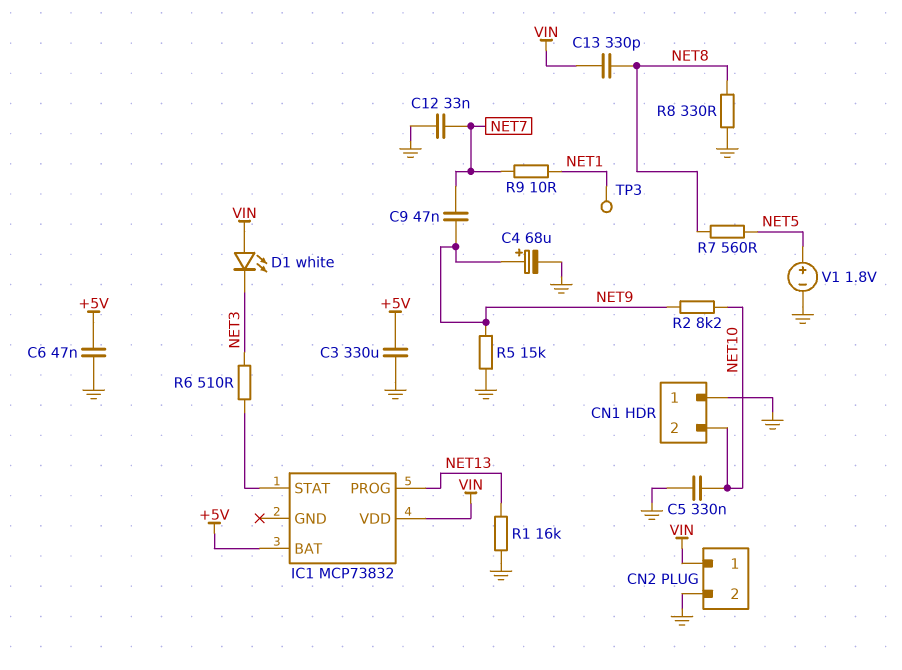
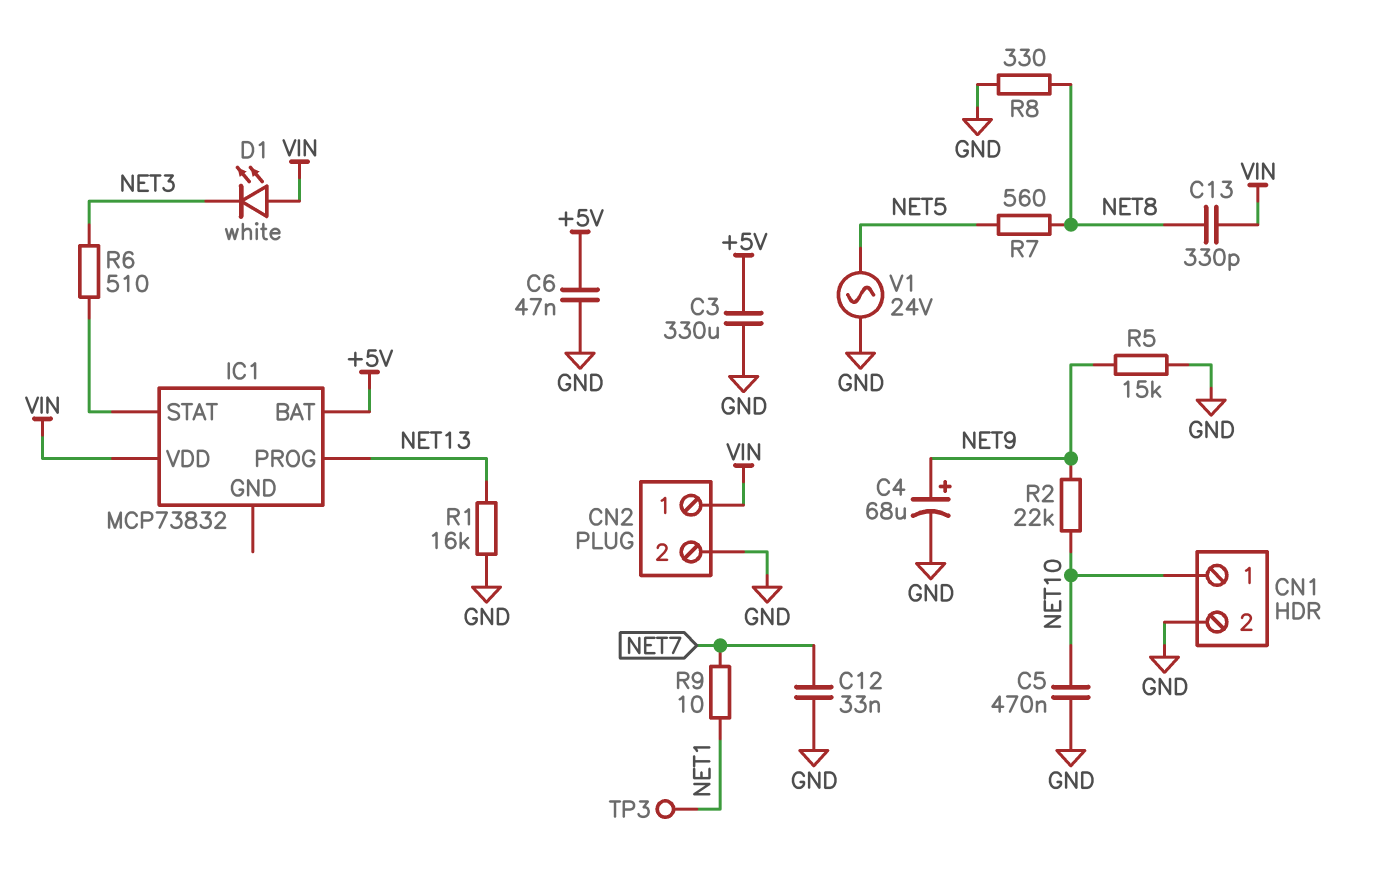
C5: 330nF (GND, NET10) -> 470nF (GND, NET10)
C9: 47nF (NET7, NET9) -> none
CN1 pin 1: GND -> NET10
CN1 pin 2: NET10 -> GND
R2: 8.2k (NET9, NET10) -> 22k (NET9, NET10)
V1: 1.8V (plus NET5, minus GND) -> AC 24V (GND, NET5)

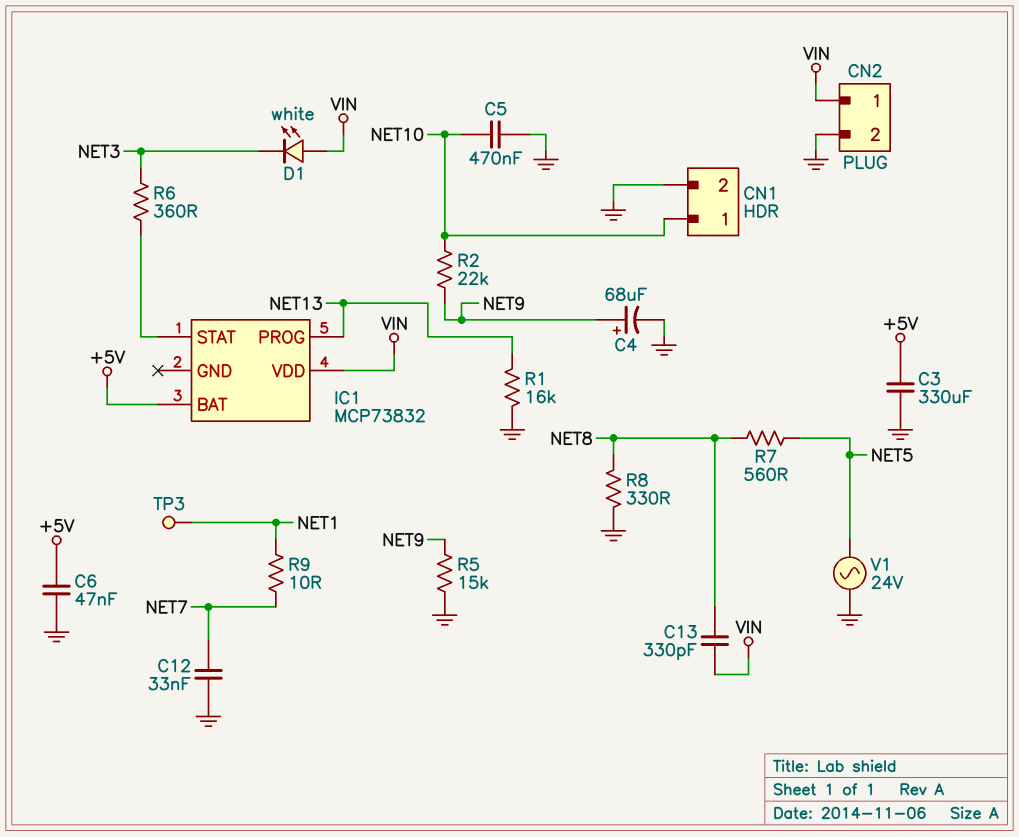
R6: 510 (IC1/STAT, NET3) -> 360 (IC1/STAT, NET3)

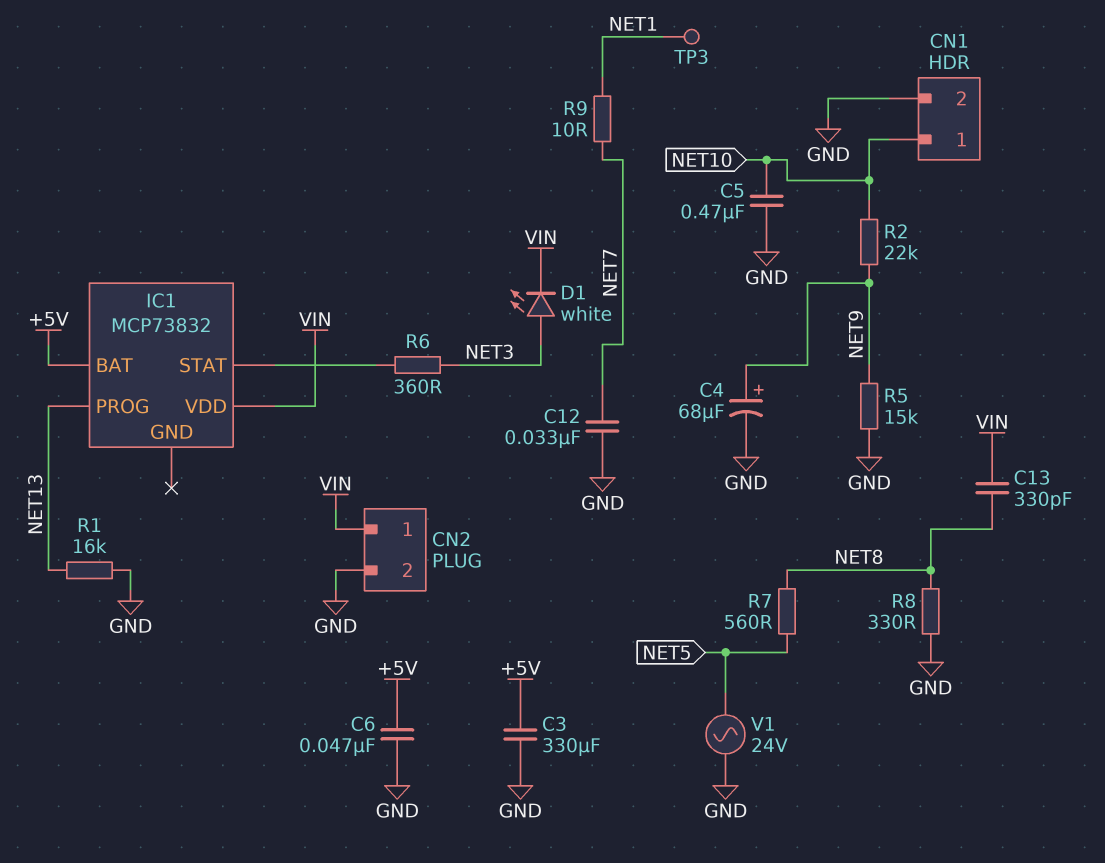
D1: LED white (A VIN, K NET3) -> LED white (A NET3, K VIN)

